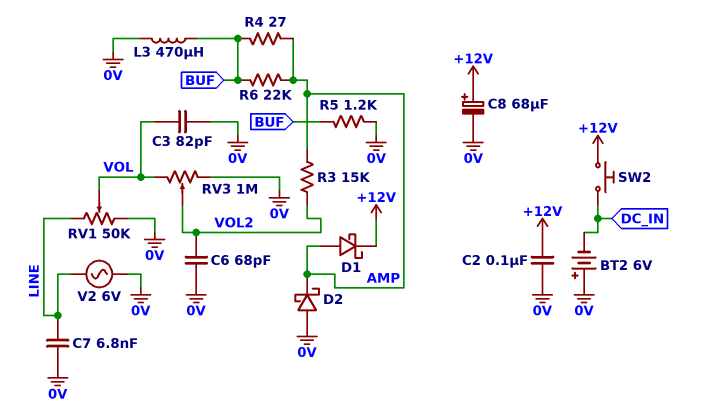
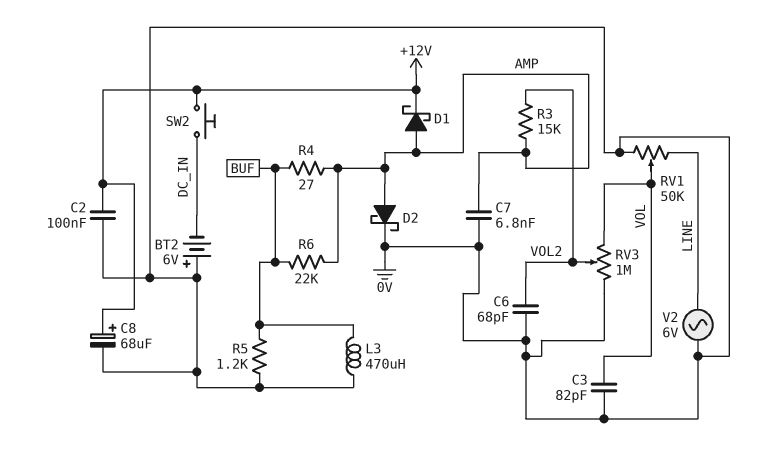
C7: 6.8nF (0V, LINE) -> 6.8nF (0V, AMP)
D2: schottky (A 0V, K AMP) -> schottky (A AMP, K 0V)

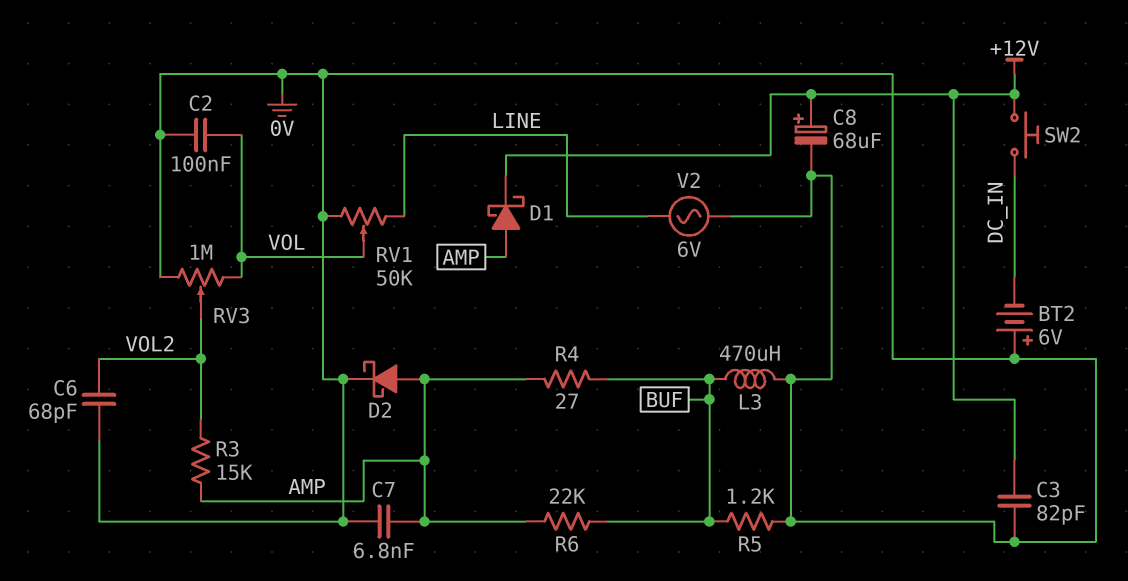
C2: 100nF (+12V, 0V) -> 100nF (0V, VOL)
C3: 82pF (0V, VOL) -> 82pF (+12V, 0V)

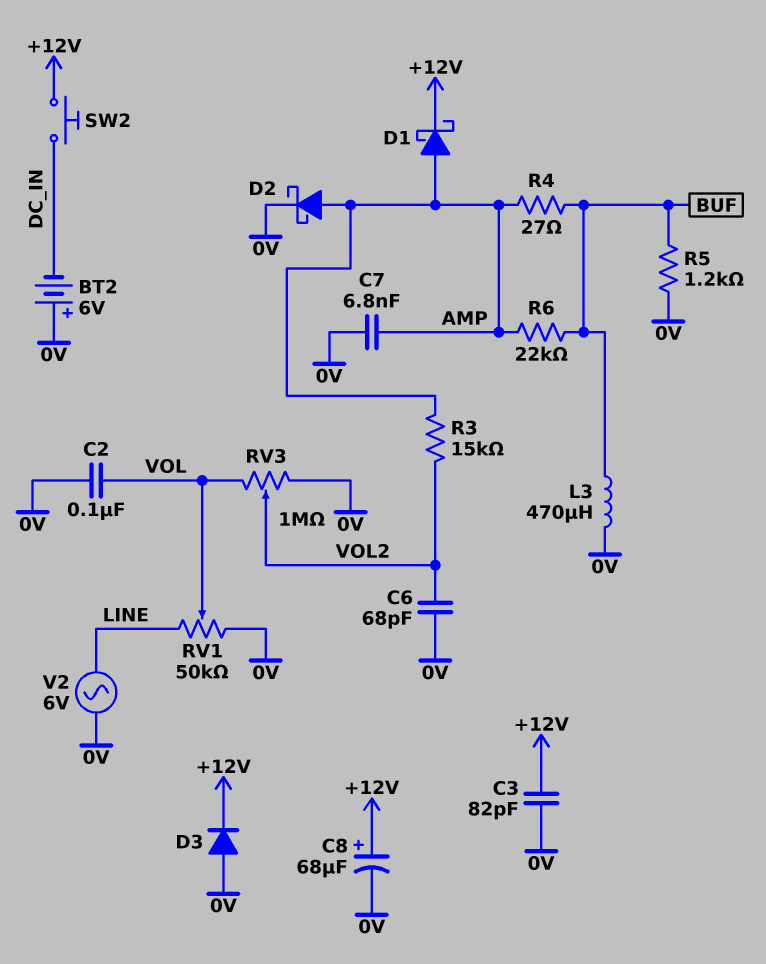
D3: none -> diode (A 0V, K +12V)

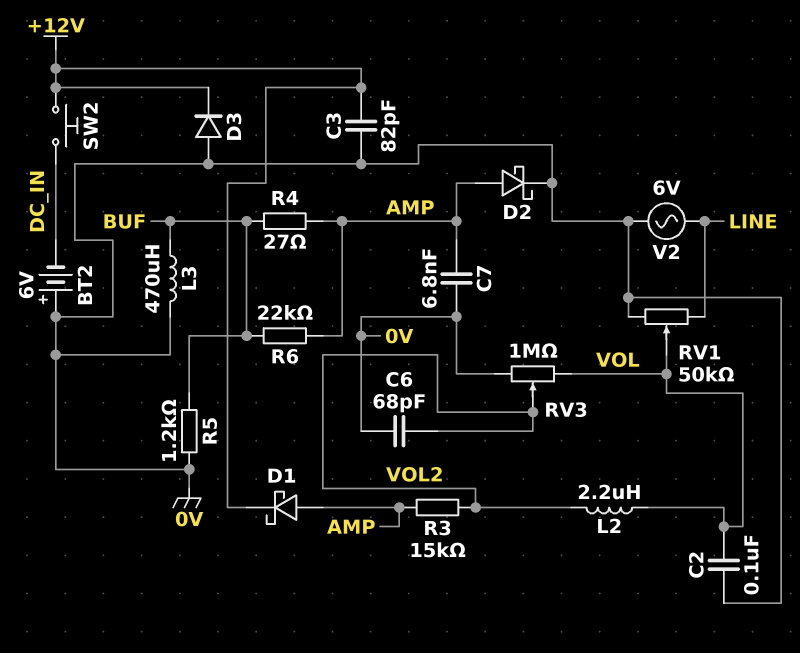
C8: 68uF (plus +12V, minus 0V) -> none
L2: none -> 2.2uH (VOL, VOL2)

